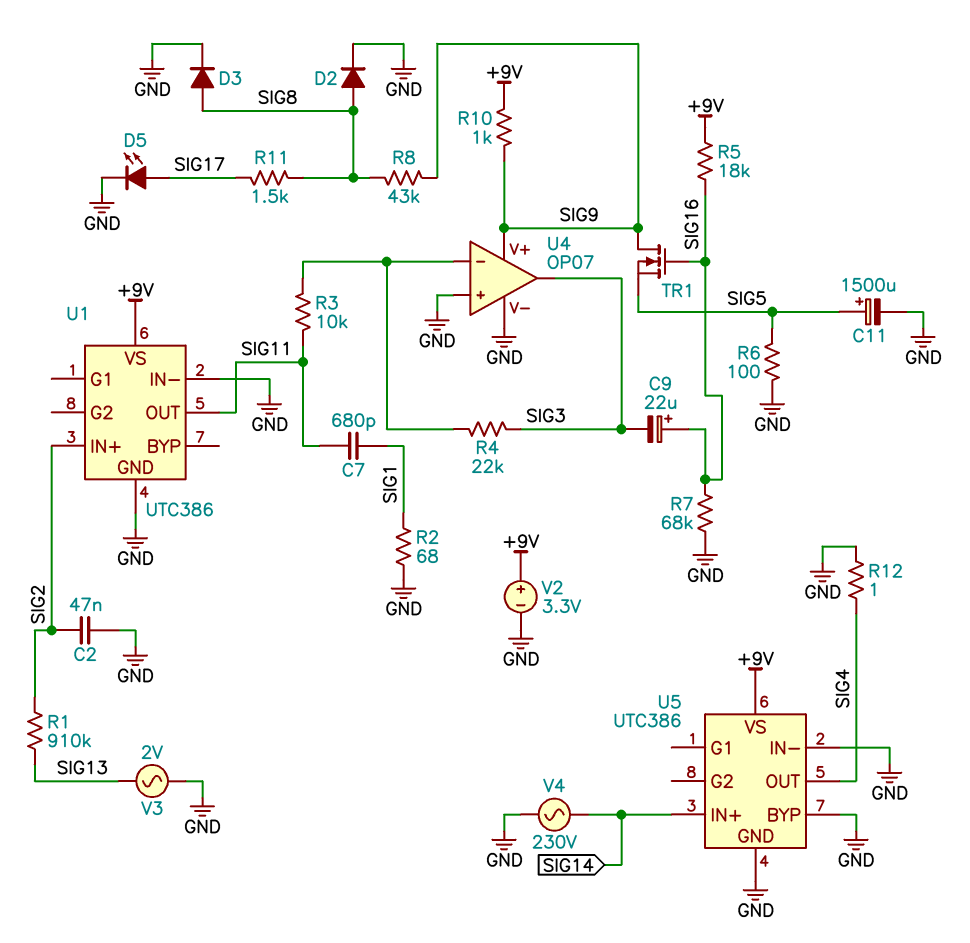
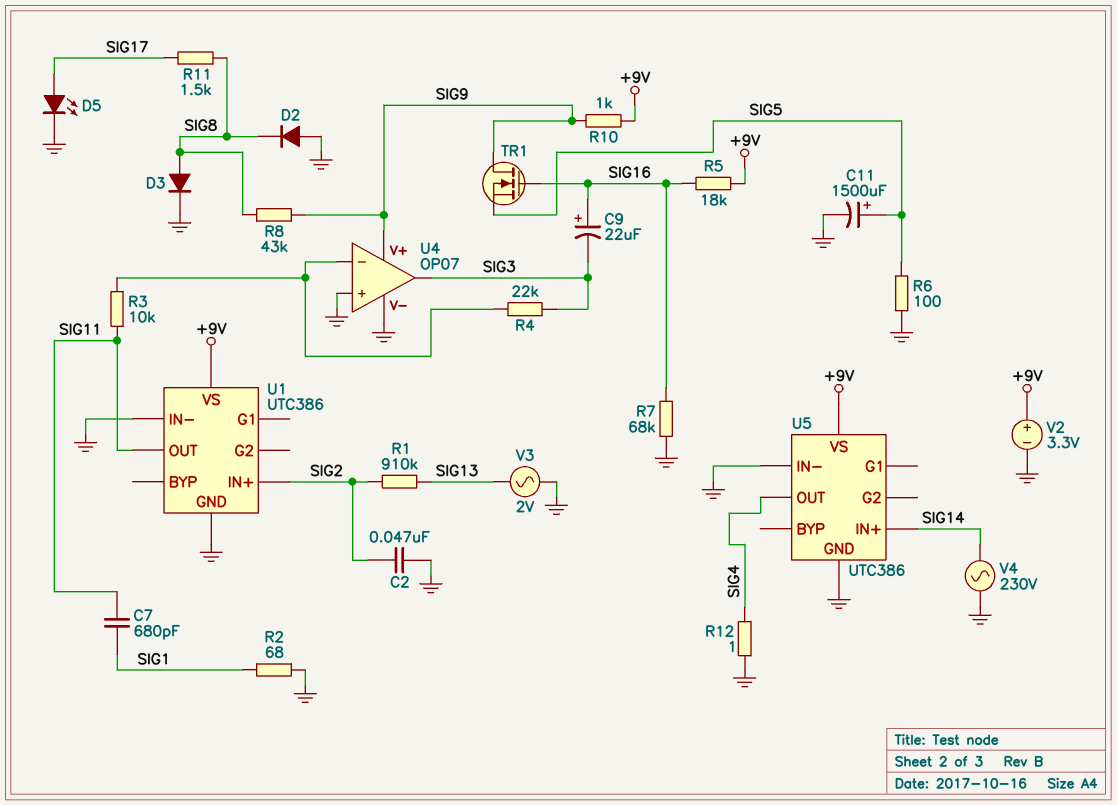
D2: diode (A SIG8, K GND) -> diode (A GND, K SIG8)
U5 pin BYP: GND -> none

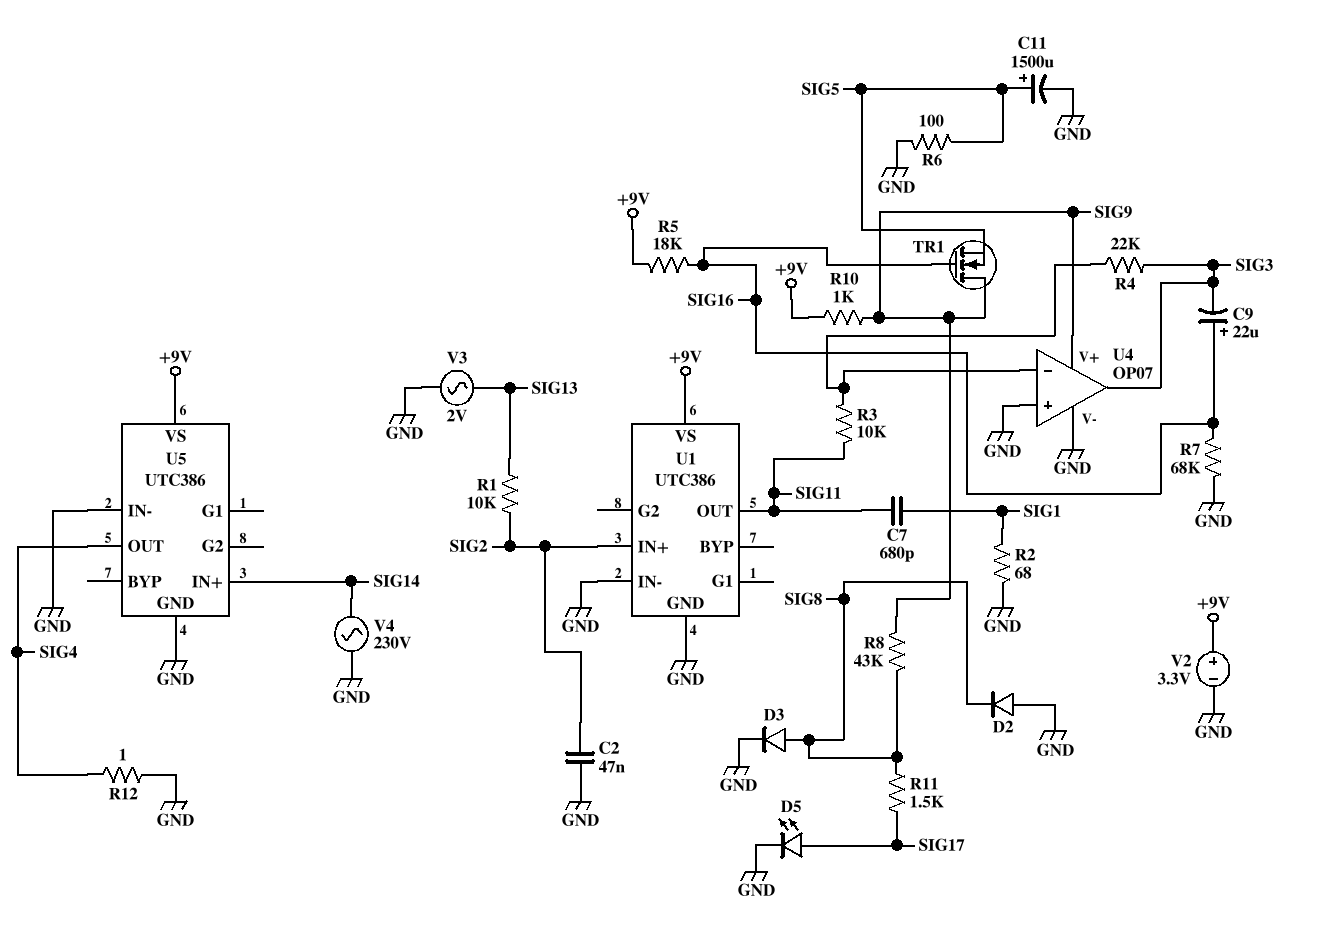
R1: 910k (SIG2, SIG13) -> 10k (SIG2, SIG13)

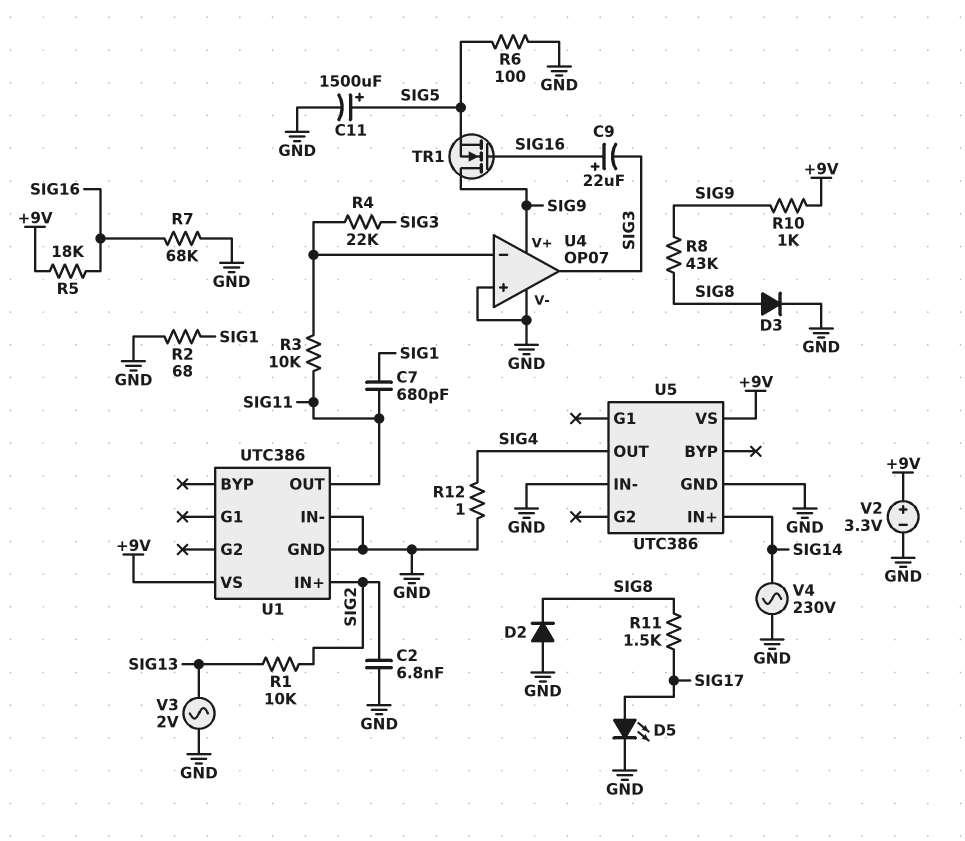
C2: 47nF (GND, SIG2) -> 6.8nF (GND, SIG2)

